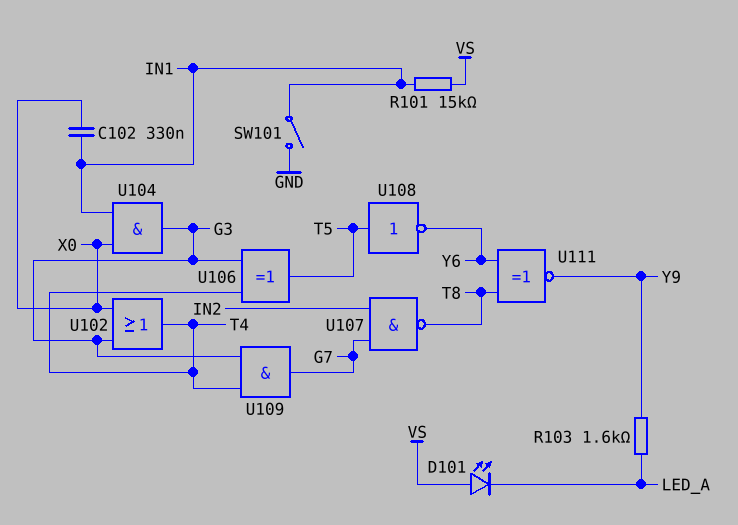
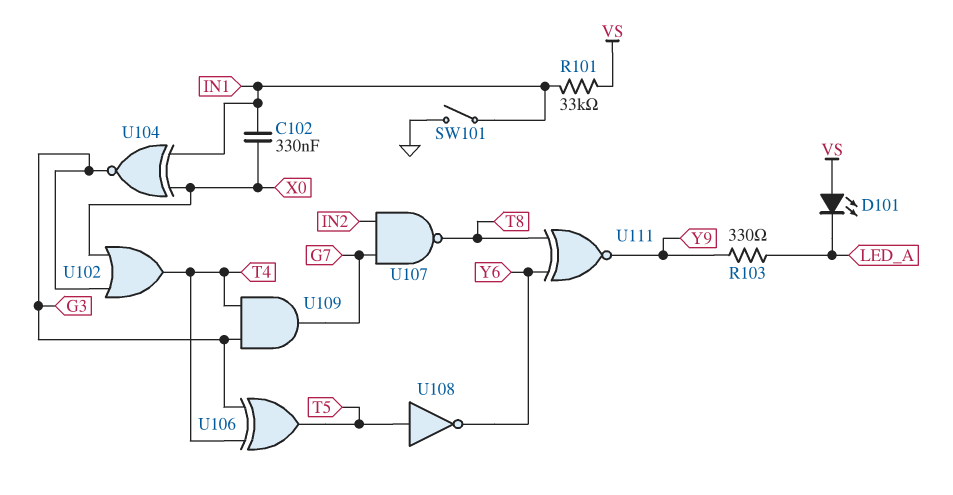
R101: 15k (IN1, VS) -> 33k (IN1, VS)
R103: 1.6k (LED_A, Y9) -> 330 (LED_A, Y9)
U104: AND (in IN1, in X0, out G3) -> XNOR (in IN1, in X0, out G3)

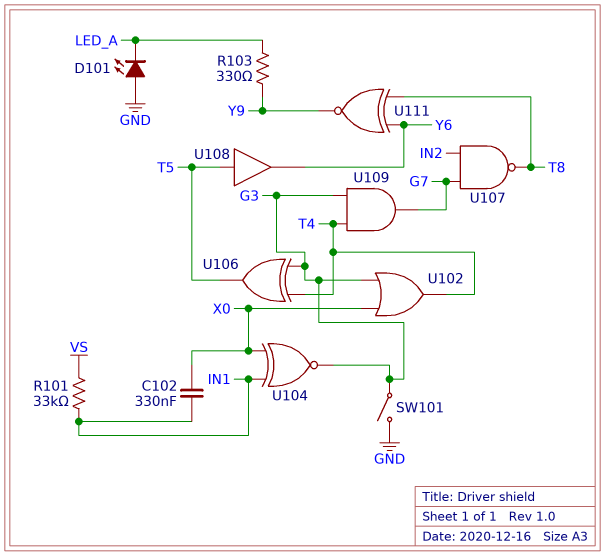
D101: LED (A VS, K LED_A) -> LED (A GND, K LED_A)
SW101: switch (GND, IN1) -> switch (G3, GND)
U108: NOT (in T5, out Y6) -> buffer (in T5, out Y6)

